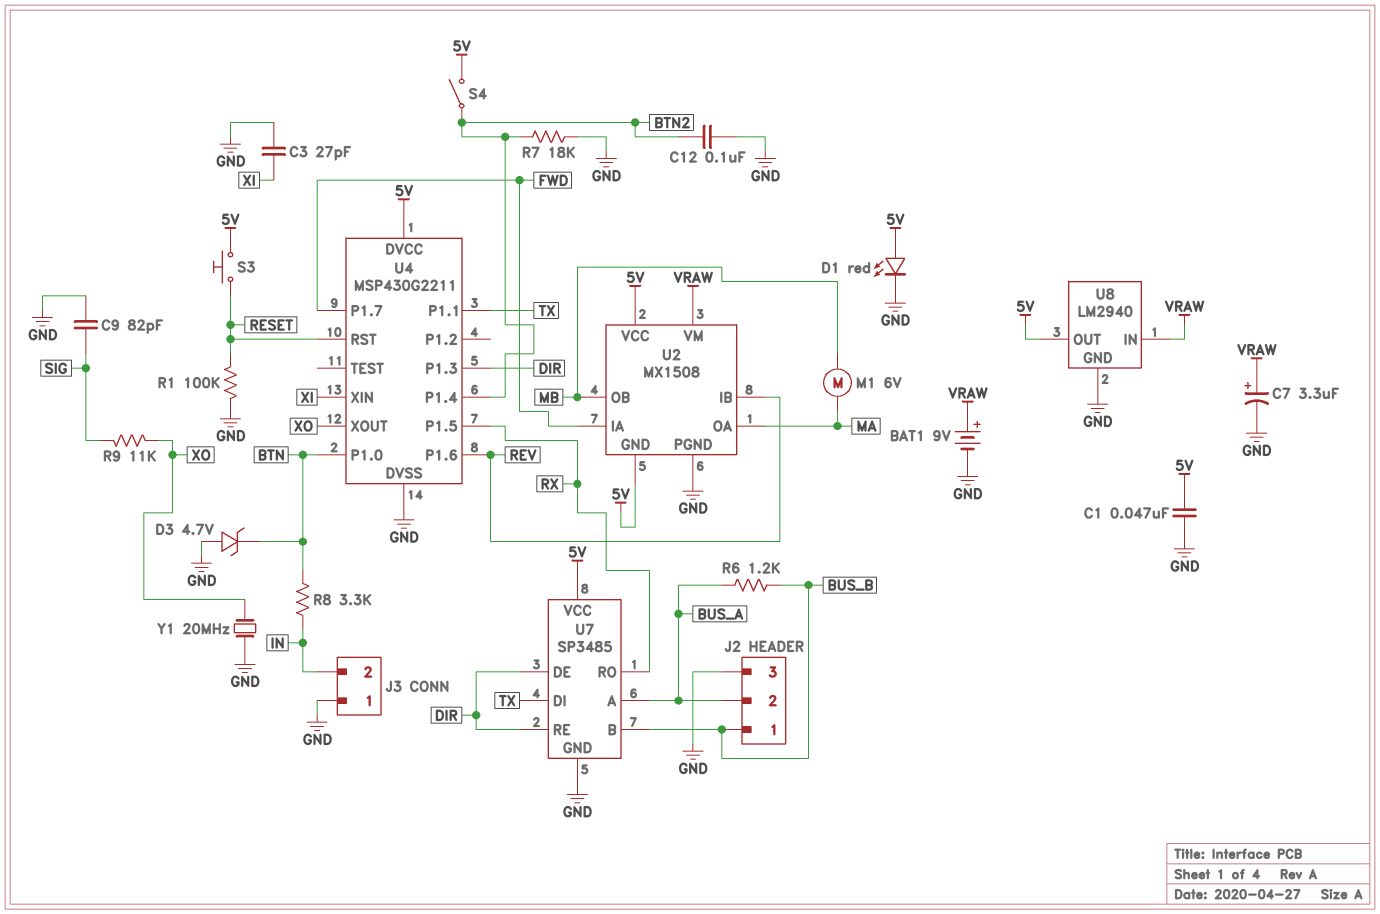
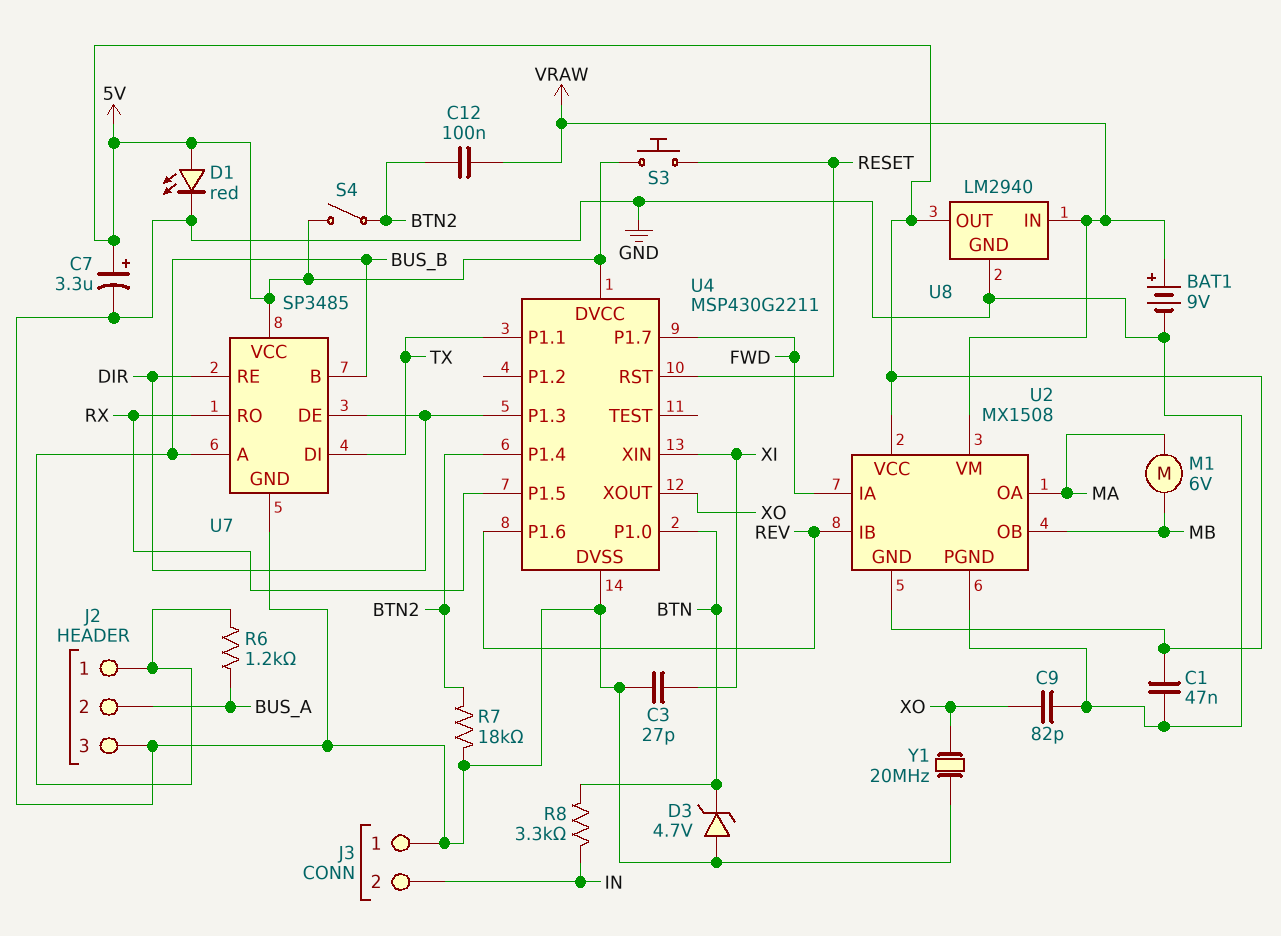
C7: 3.3uF (plus VRAW, minus GND) -> 3.3uF (plus 5V, minus GND)
C9: 82pF (GND, SIG) -> 82pF (GND, XO)
C12: 100nF (BTN2, GND) -> 100nF (BTN2, VRAW)
R1: 100k (GND, RESET) -> none
R9: 11k (SIG, XO) -> none
U7 pin A: BUS_A -> BUS_B

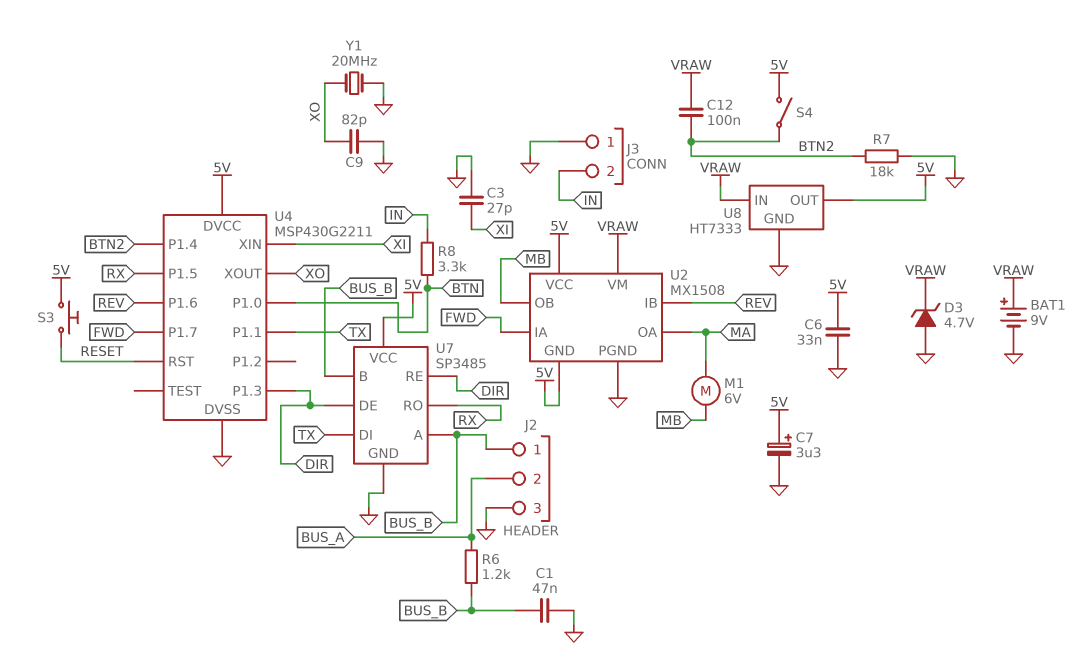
C1: 47nF (5V, GND) -> 47nF (BUS_B, GND)
C6: none -> 33nF (5V, GND)
D1: LED red (A 5V, K GND) -> none
D3: zener 4.7V (A GND, K BTN) -> zener 4.7V (A GND, K VRAW)
U8: LM2940 -> HT7333

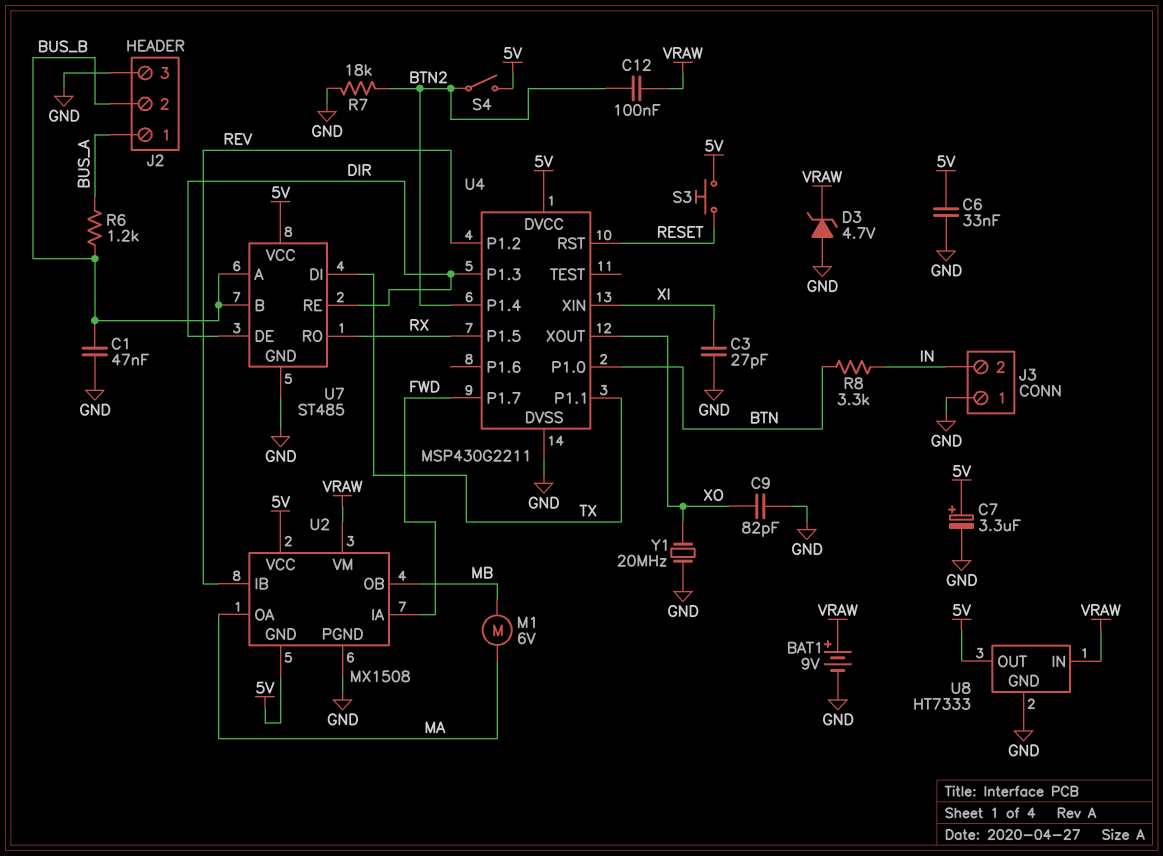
J2 pin 1: BUS_B -> BUS_A
J2 pin 2: BUS_A -> BUS_B
U4 pin P1.2: none -> REV
U4 pin P1.6: REV -> none
U7: SP3485 -> ST485

